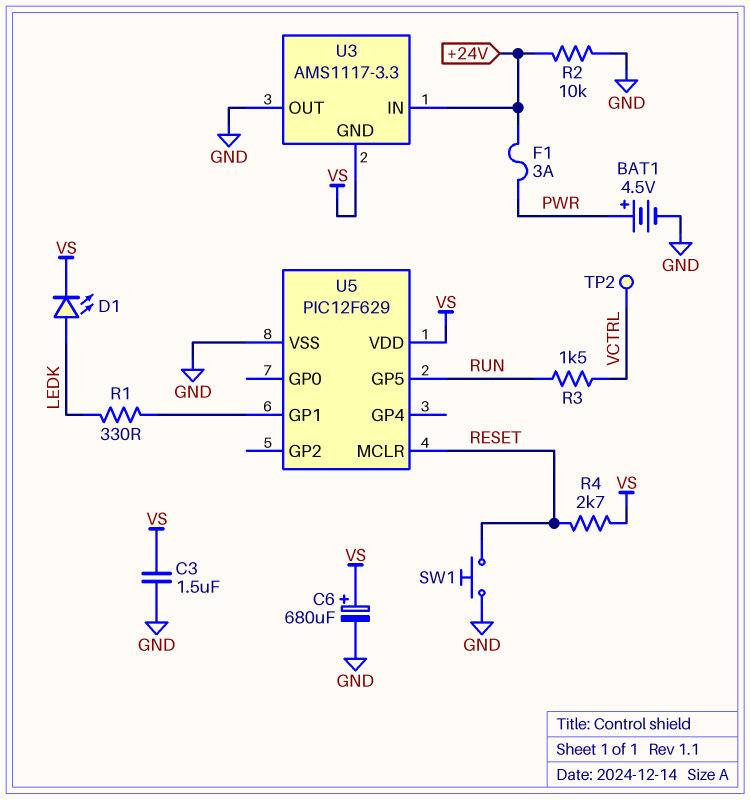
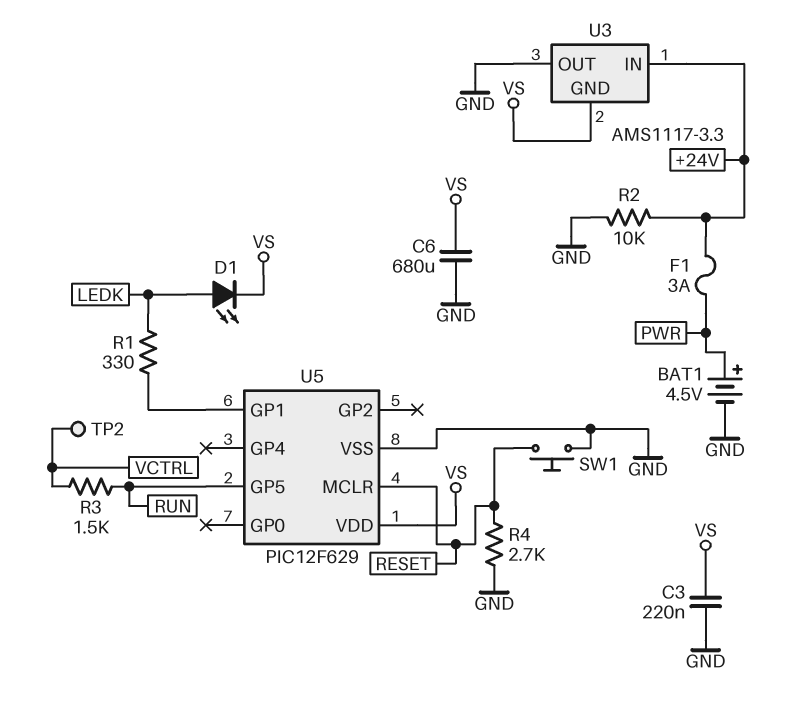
C3: 1.5uF (GND, VS) -> 220nF (GND, VS)
C6: 680uF (plus VS, minus GND) -> 680uF (GND, VS)
R4: 2.7k (RESET, VS) -> 2.7k (GND, RESET)

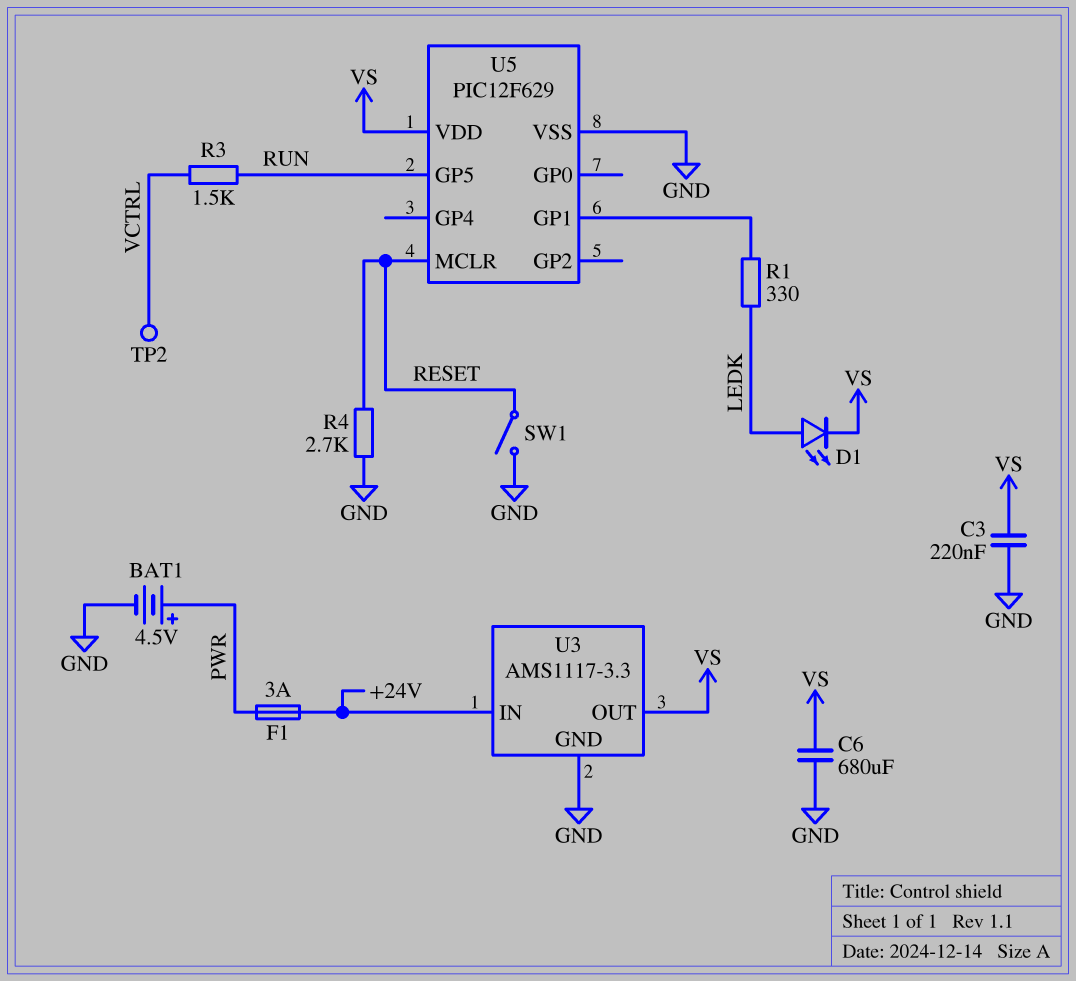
R2: 10k (+24V, GND) -> none
SW1: button (GND, RESET) -> switch (GND, RESET)
U3 pin GND: VS -> GND
U3 pin OUT: GND -> VS

